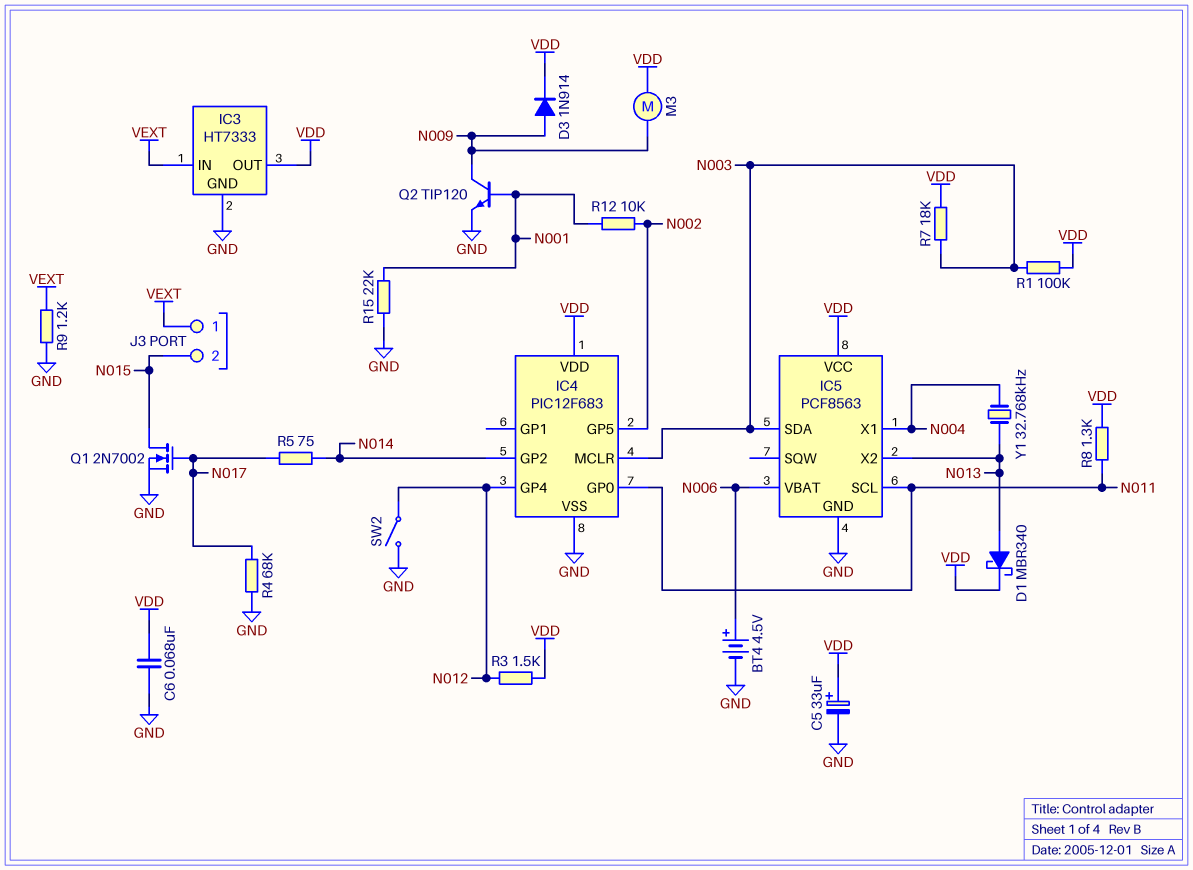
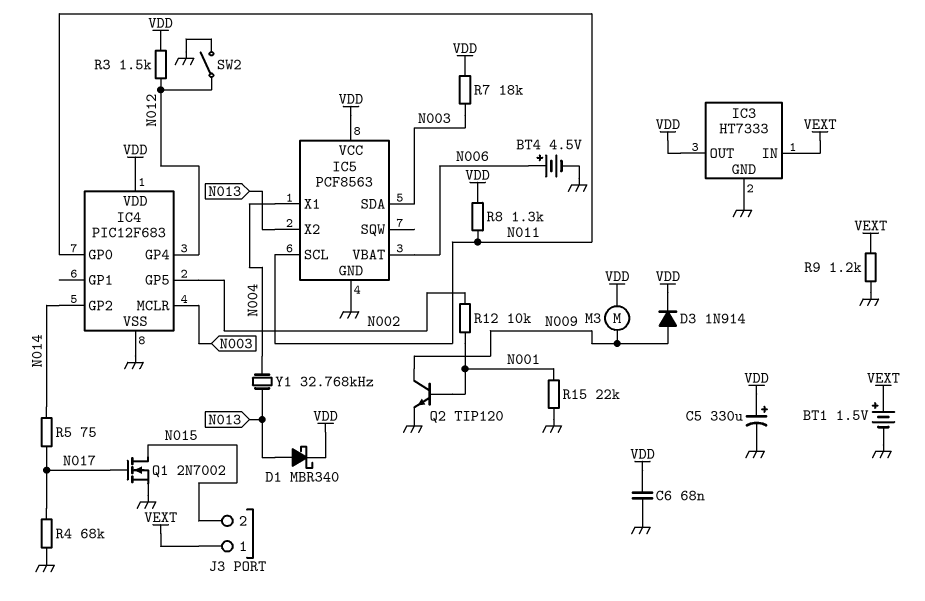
BT1: none -> 1.5V (plus VEXT, minus GND)
C5: 33uF (plus VDD, minus GND) -> 330uF (plus VDD, minus GND)
R1: 100k (N003, VDD) -> none

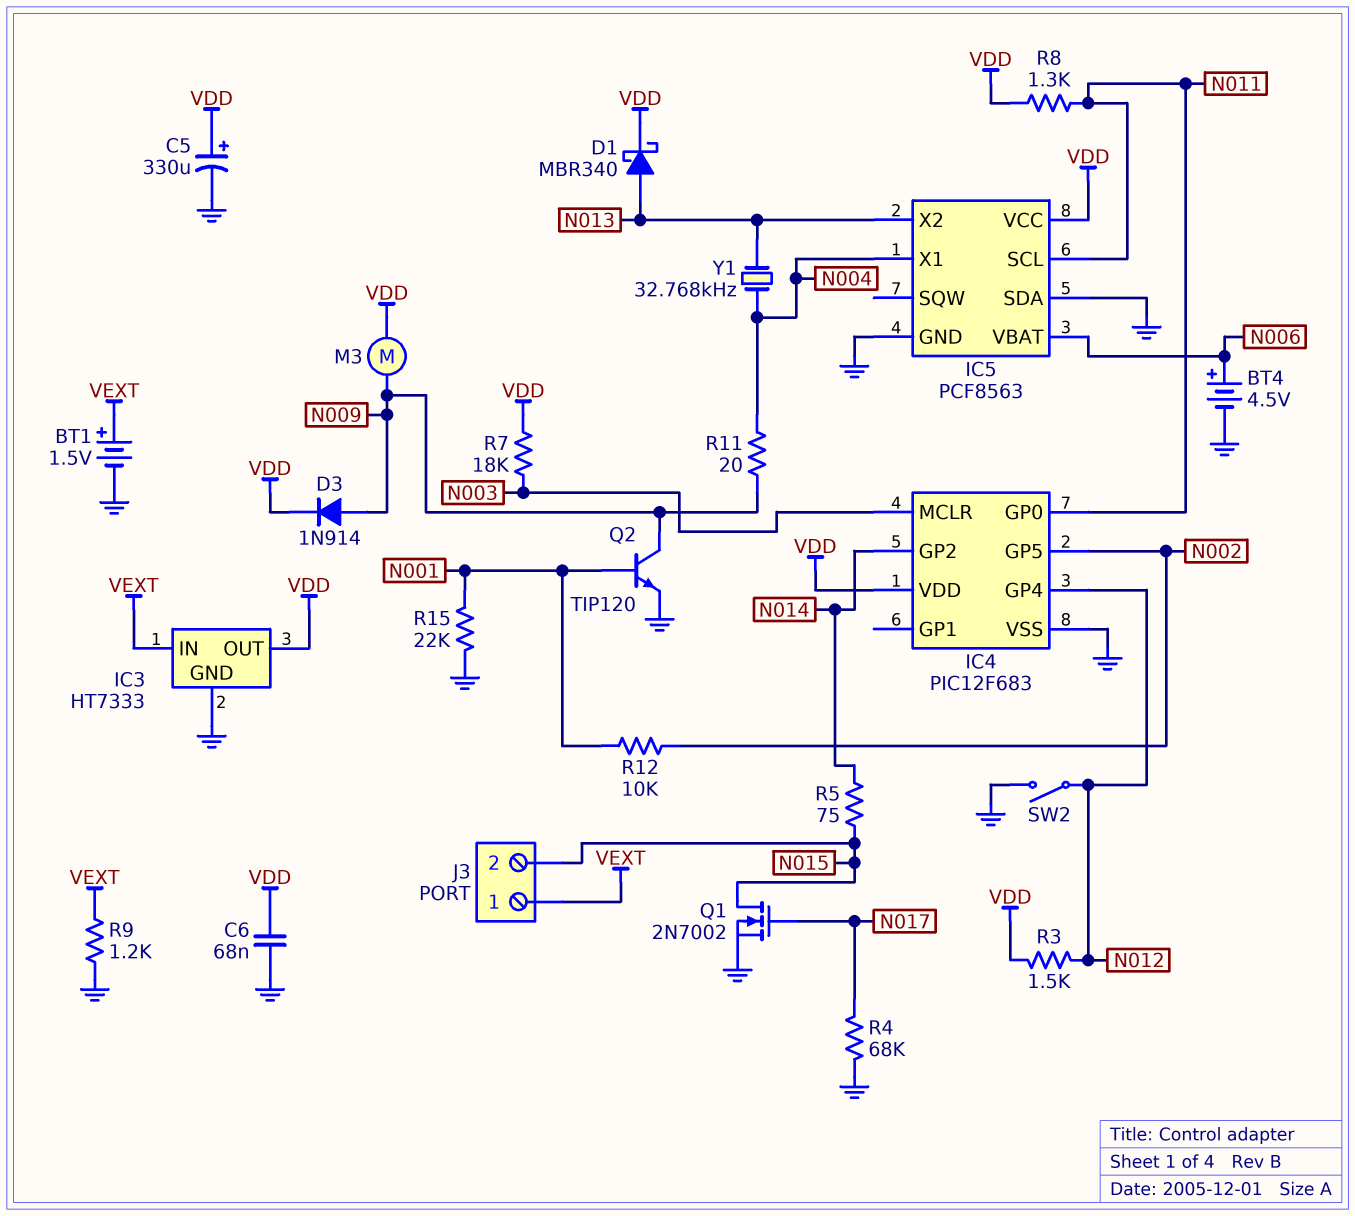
IC5 pin SDA: N003 -> GND
R5: 75 (N014, N017) -> 75 (N014, N015)
R11: none -> 20 (N004, N009)

